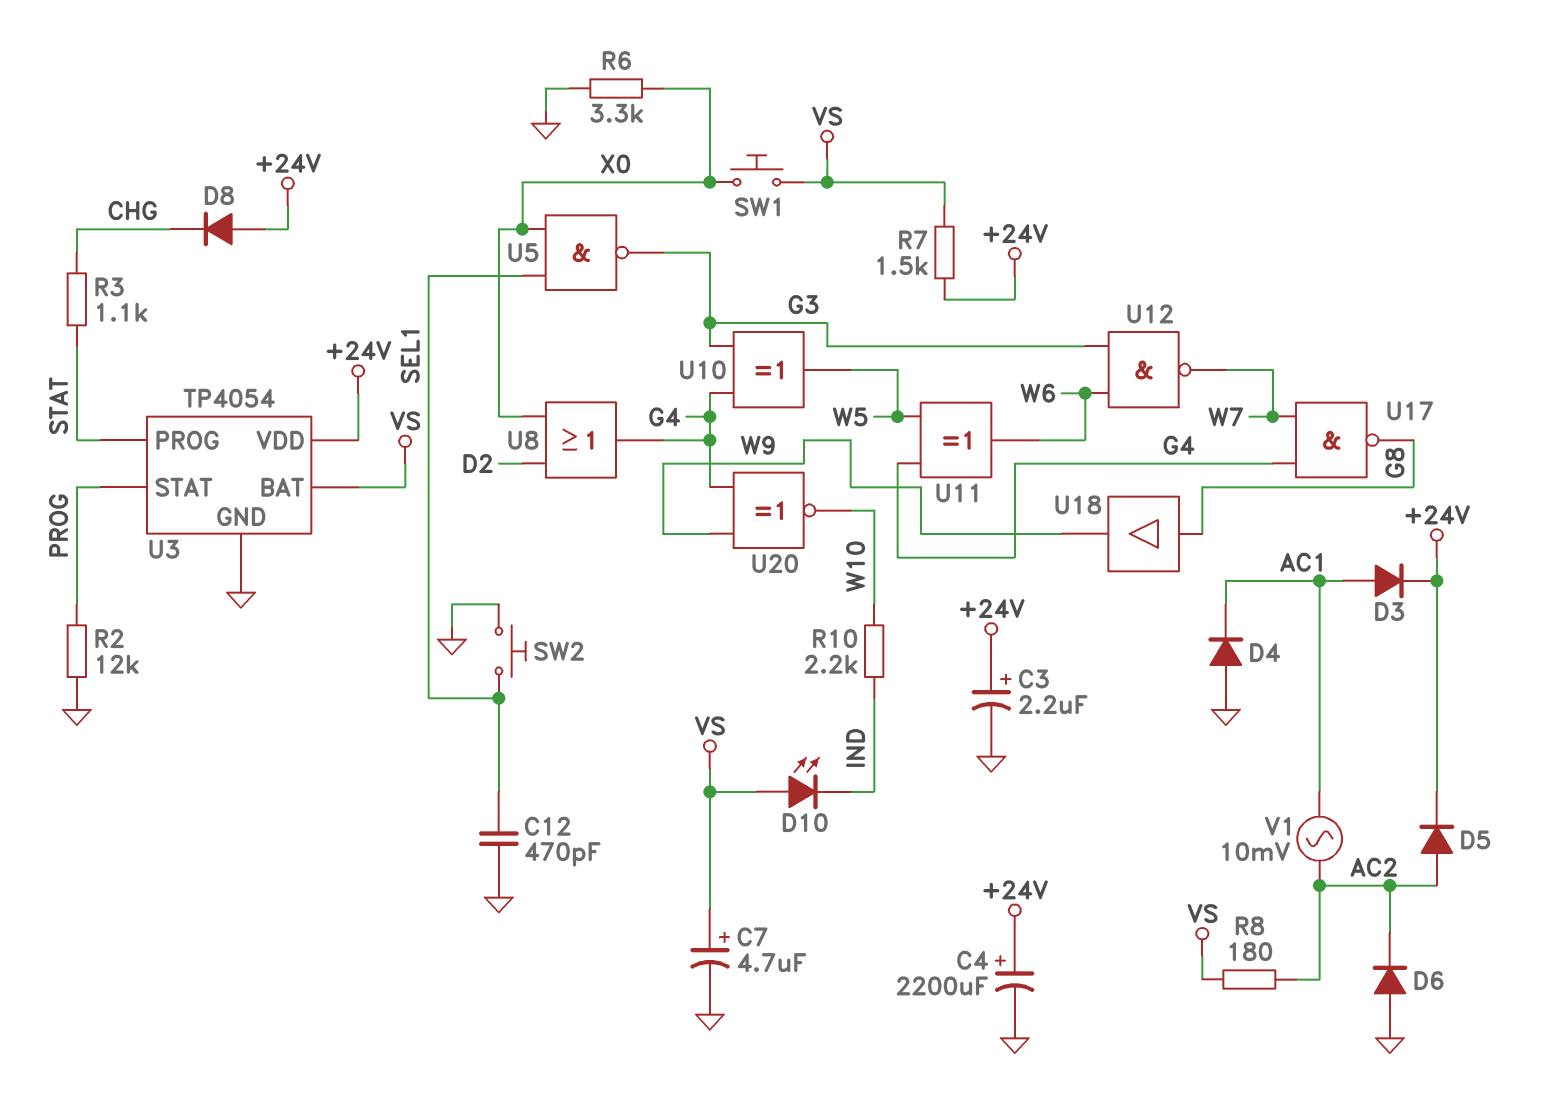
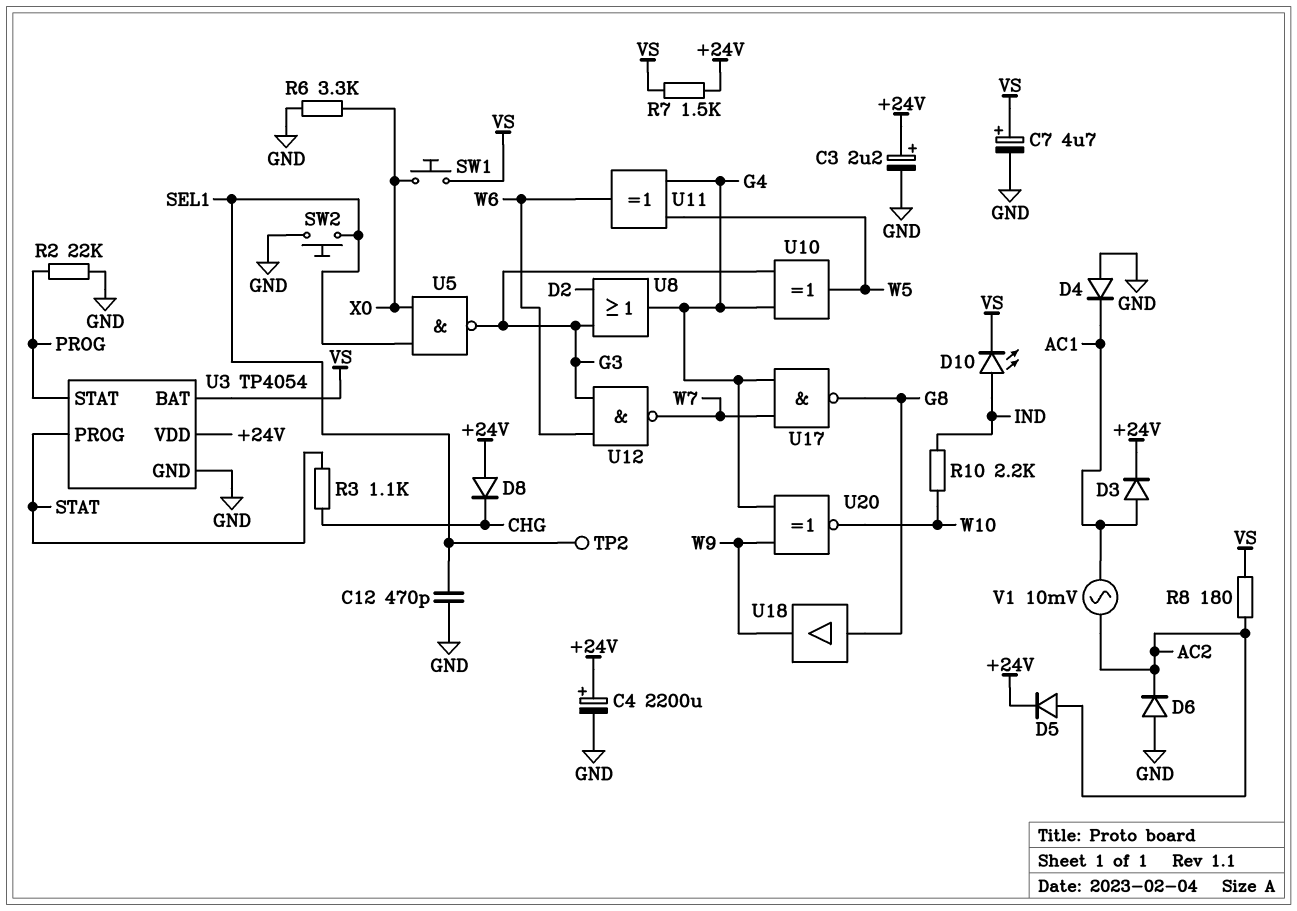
D10: LED (A VS, K IND) -> LED (A IND, K VS)
R2: 12k (GND, PROG) -> 22k (GND, PROG)
TP2: none -> test point (SEL1)
U8: OR (in D2, in X0, out G4) -> OR (in D2, in G3, out G4)

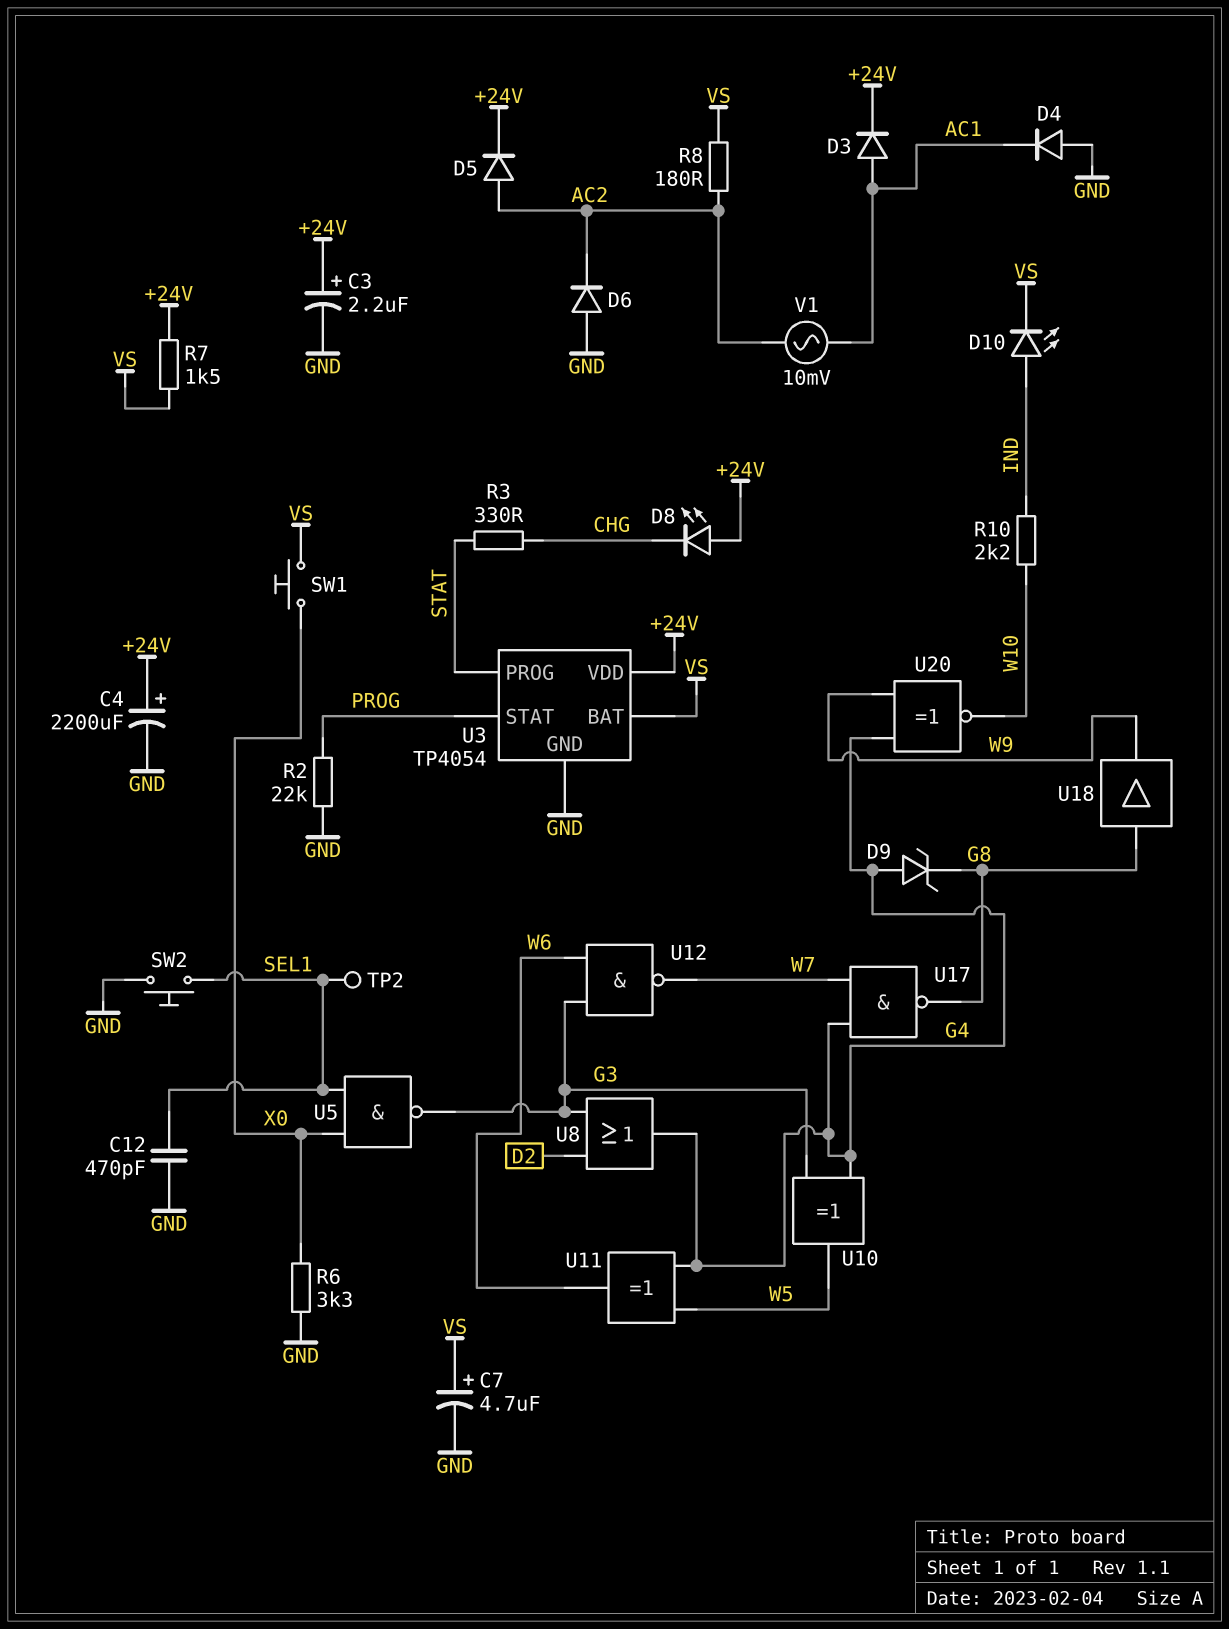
D8: diode (A +24V, K CHG) -> LED (A +24V, K CHG)
D9: none -> zener (A G4, K G8)
R3: 1.1k (CHG, STAT) -> 330 (CHG, STAT)

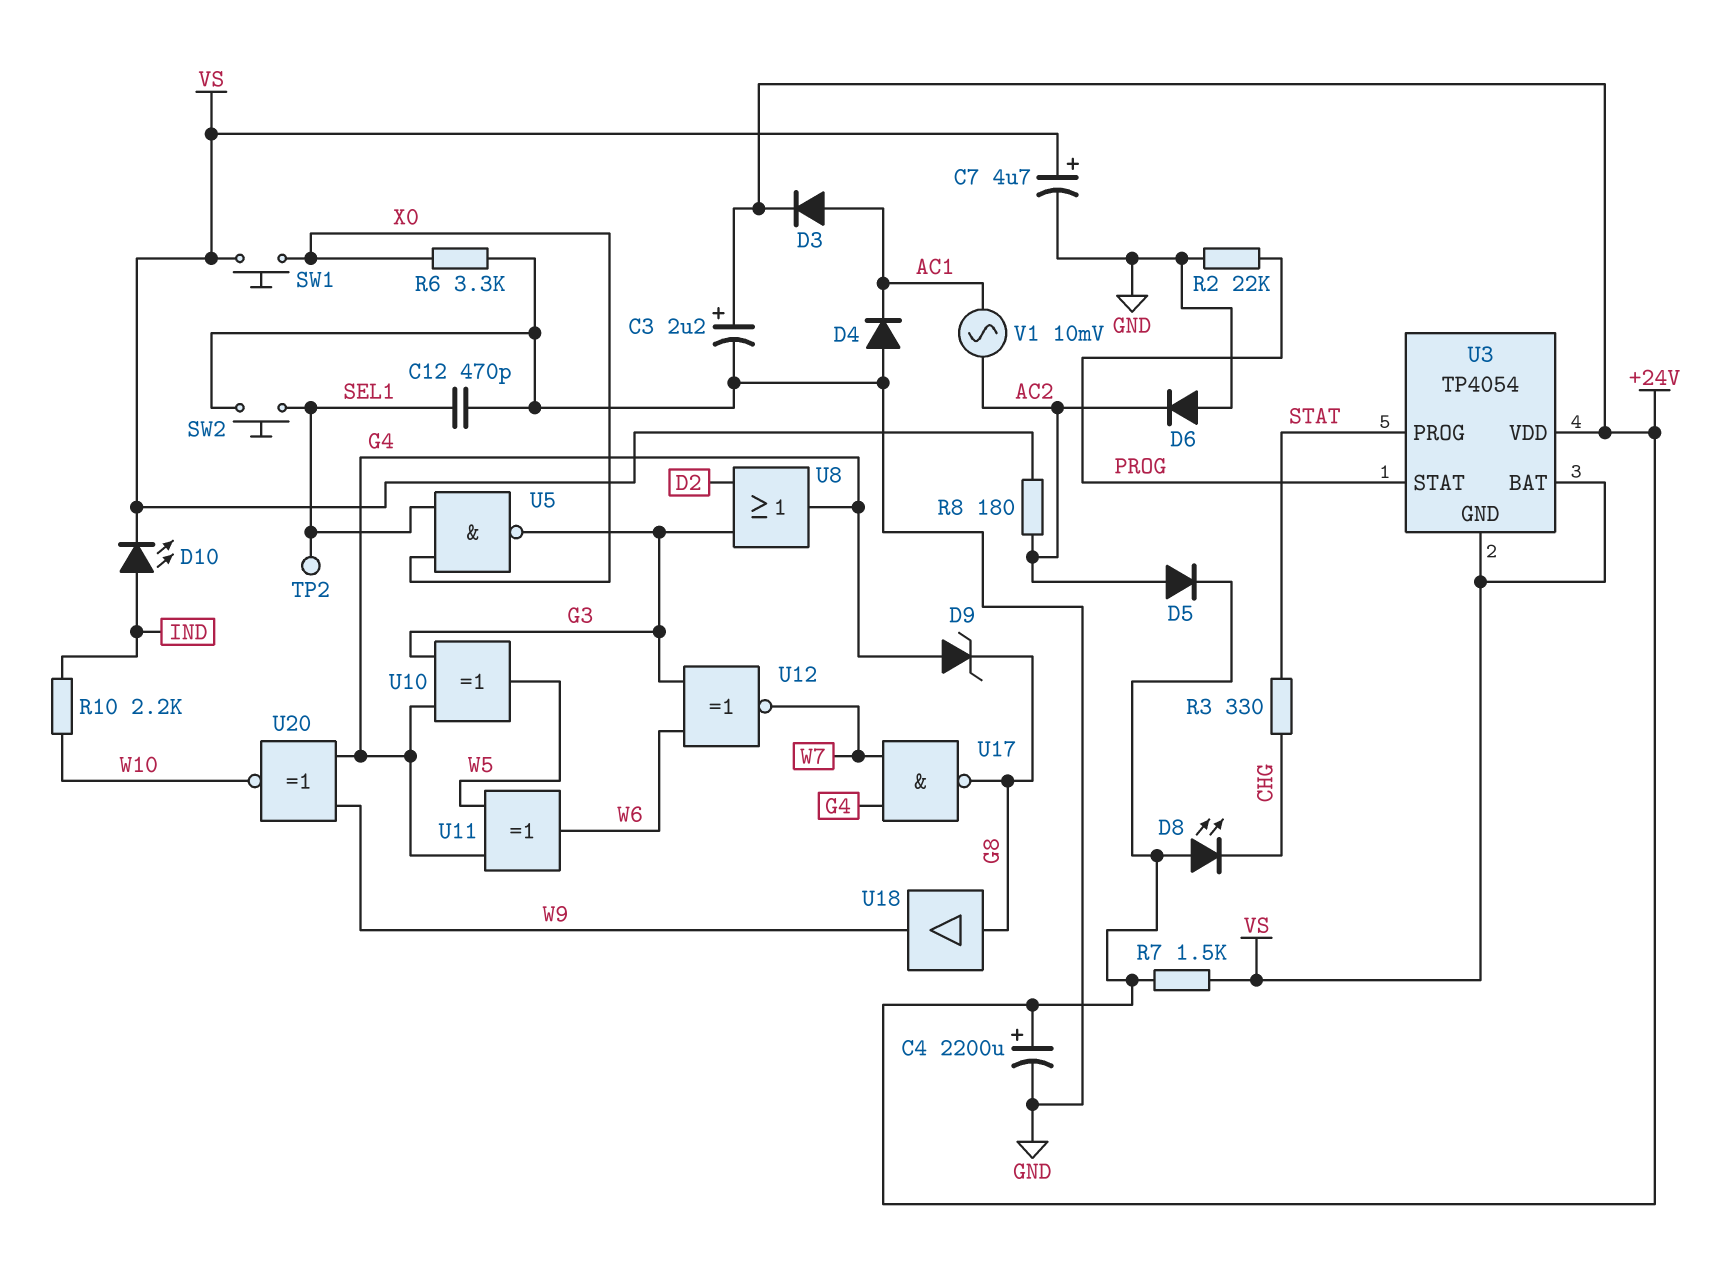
U3 pin GND: GND -> VS
U12: NAND (in G3, in W6, out W7) -> XNOR (in G3, in W6, out W7)

